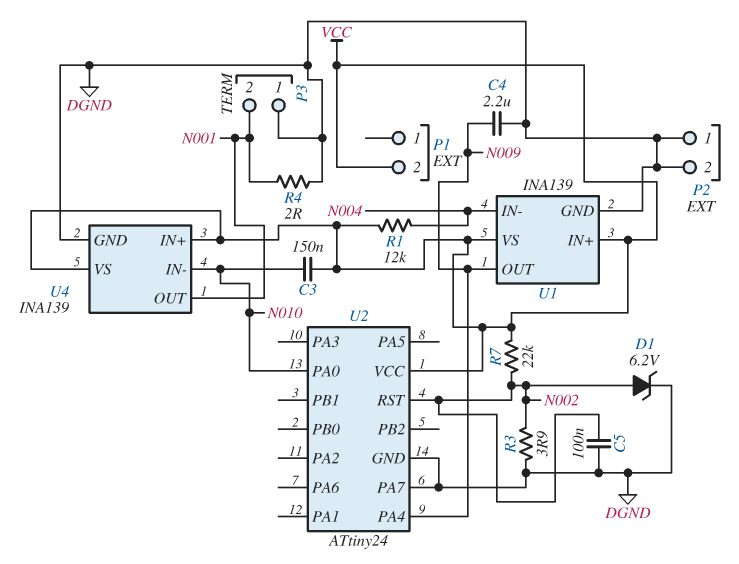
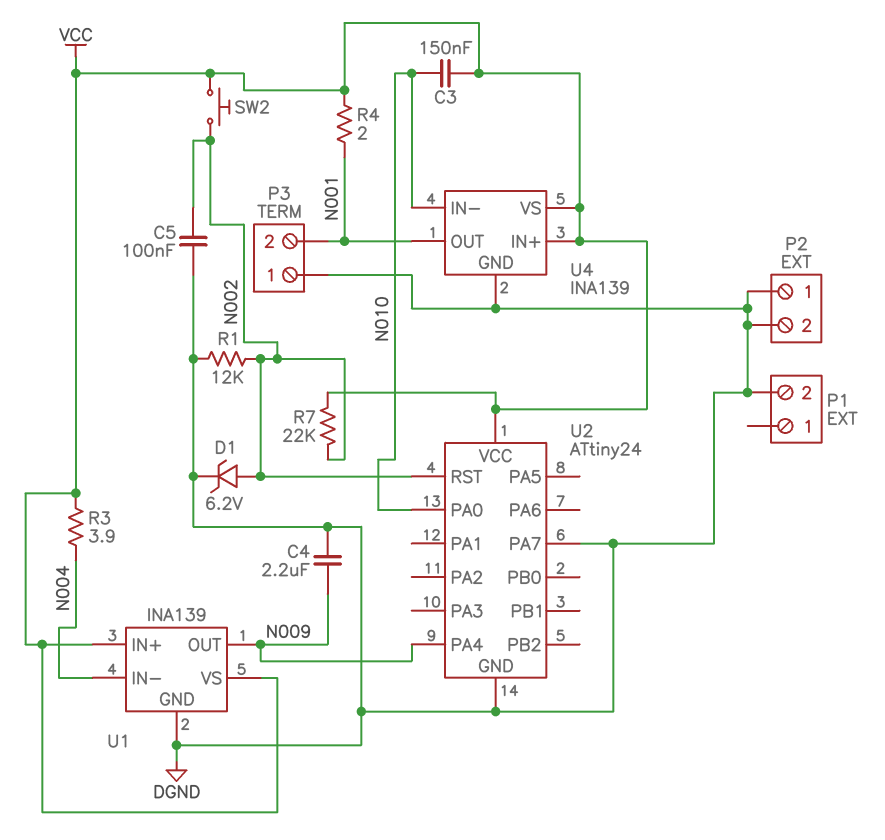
P1 pin 2: VCC -> DGND
R1: 12k (N004, VCC) -> 12k (DGND, N002)
R3: 3.9 (DGND, N002) -> 3.9 (N004, VCC)
R4: 2 (DGND, N001) -> 2 (N001, VCC)
SW2: none -> button (N002, VCC)

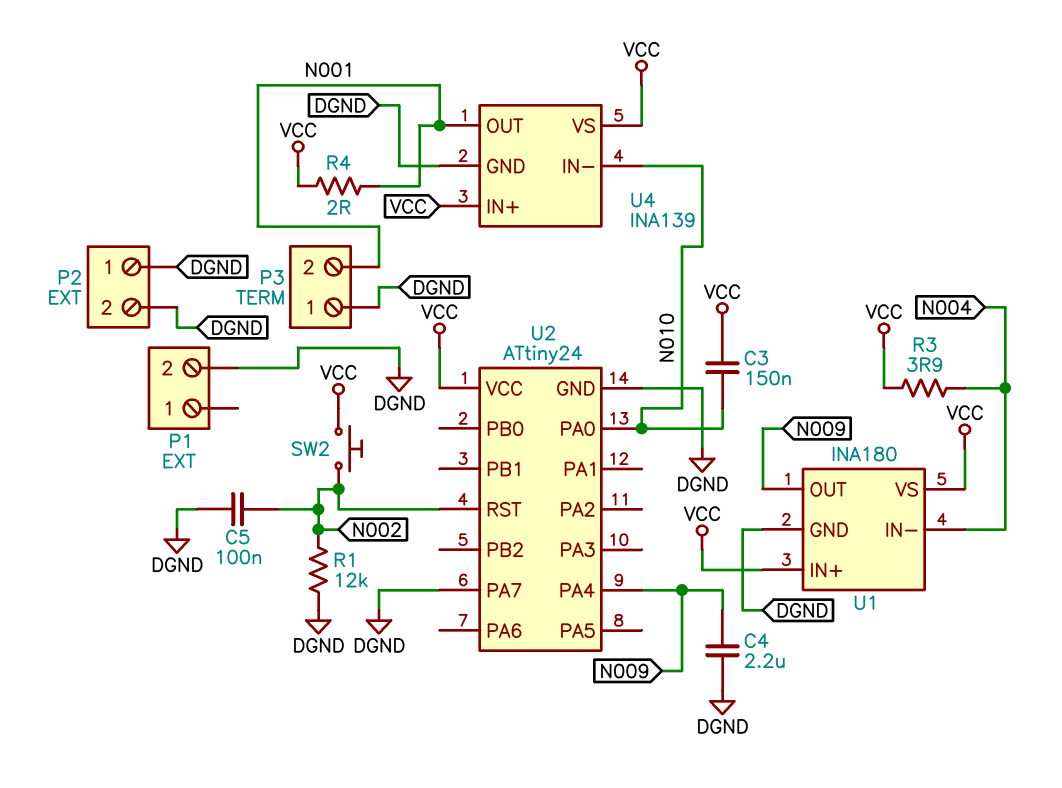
D1: zener 6.2V (A N002, K DGND) -> none
R7: 22k (N002, VCC) -> none
U1: INA139 -> INA180

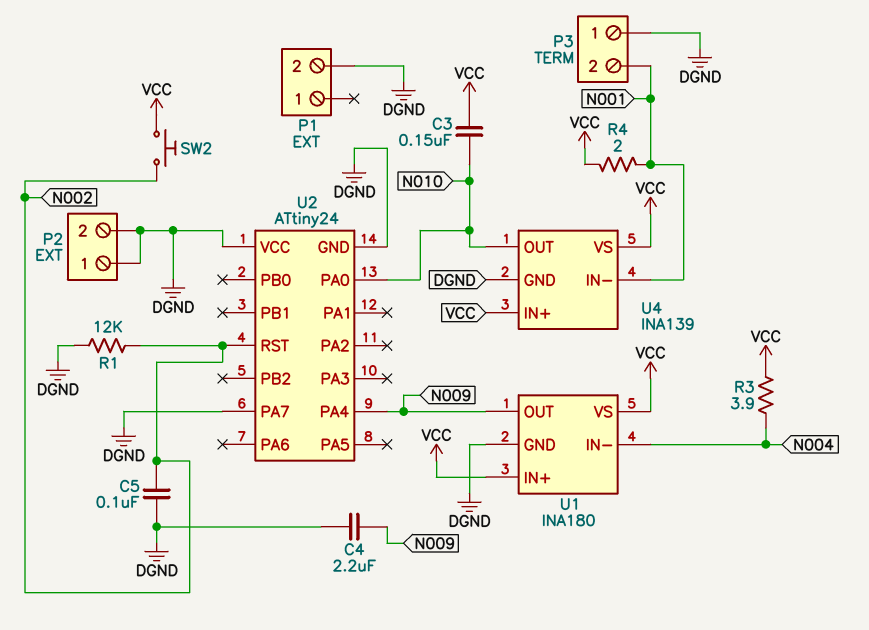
U2 pin VCC: VCC -> DGND
U4 pin IN-: N010 -> N001
U4 pin OUT: N001 -> N010

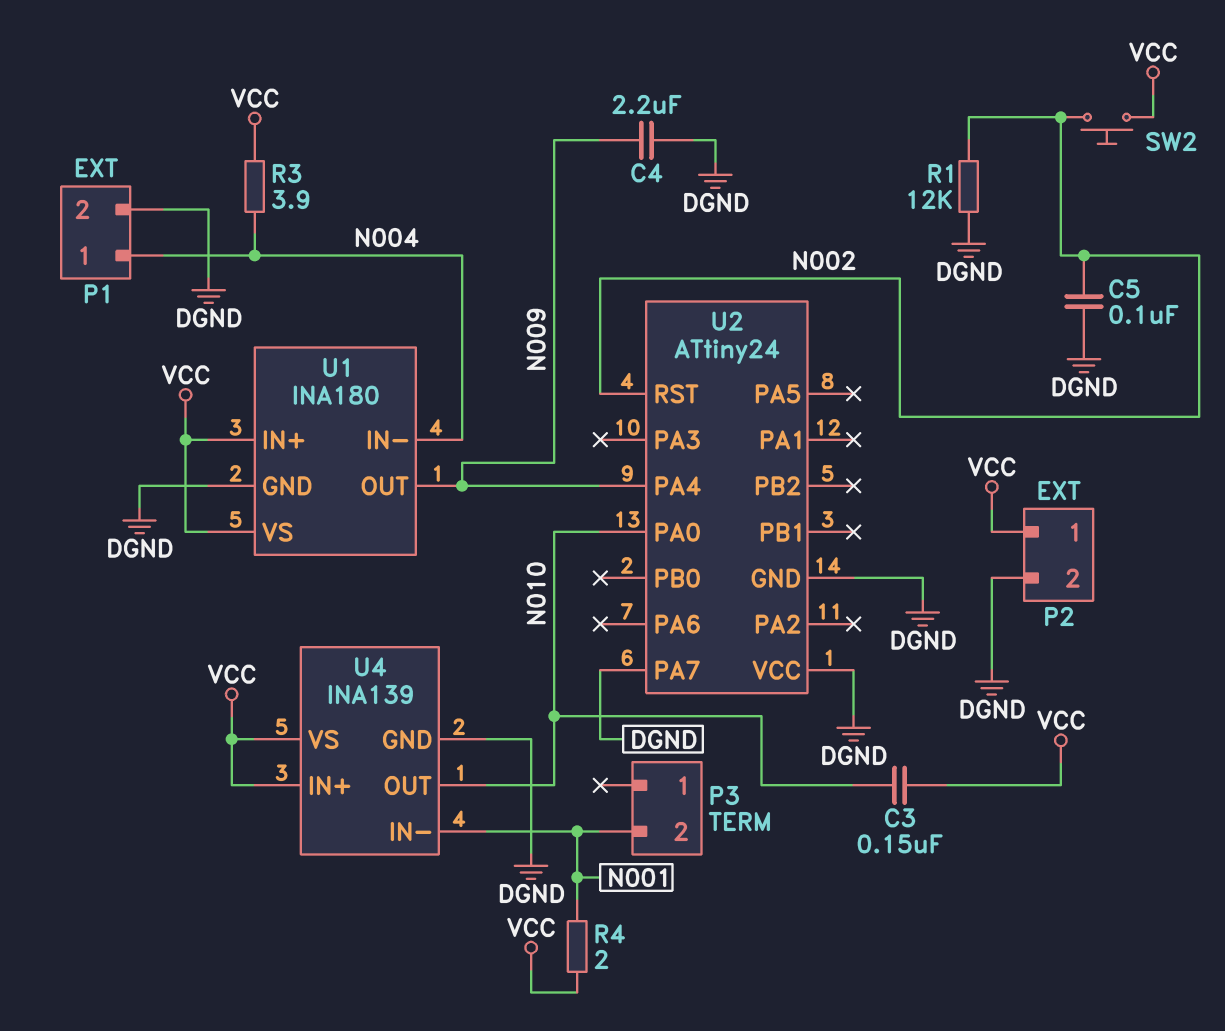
P1 pin 1: none -> N004
P2 pin 1: DGND -> VCC
P3 pin 1: DGND -> none

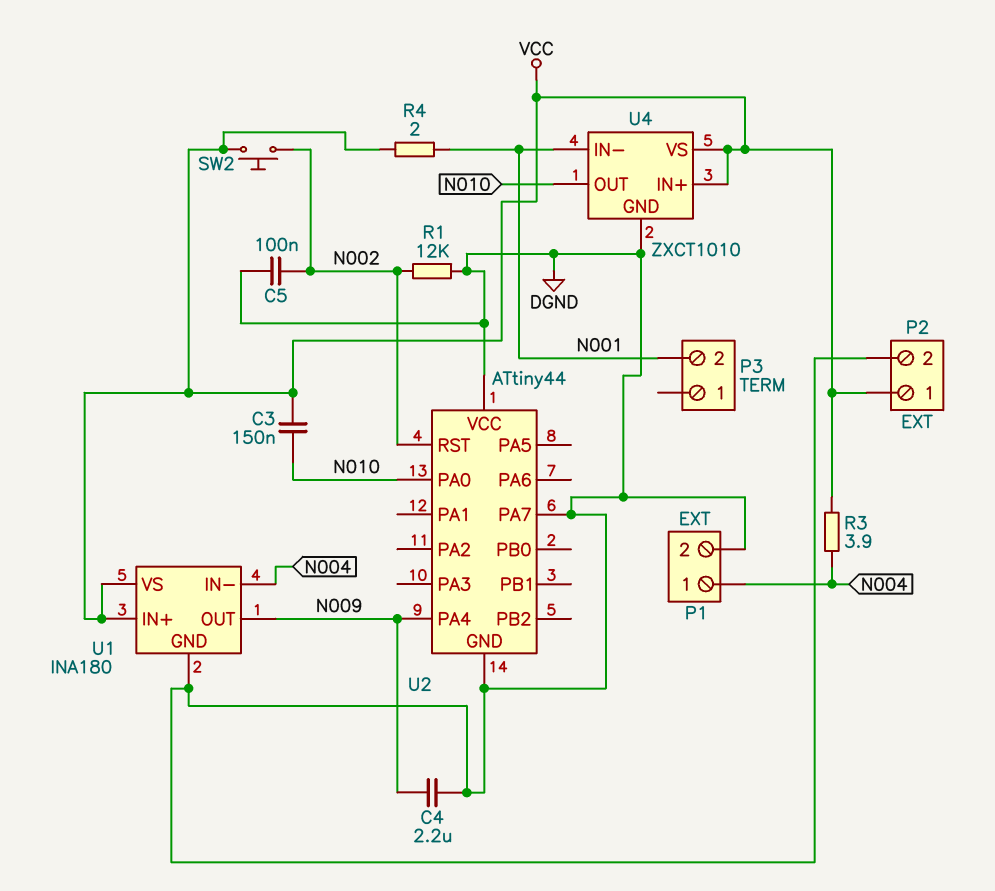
U2: ATtiny24 -> ATtiny44
U4: INA139 -> ZXCT1010

